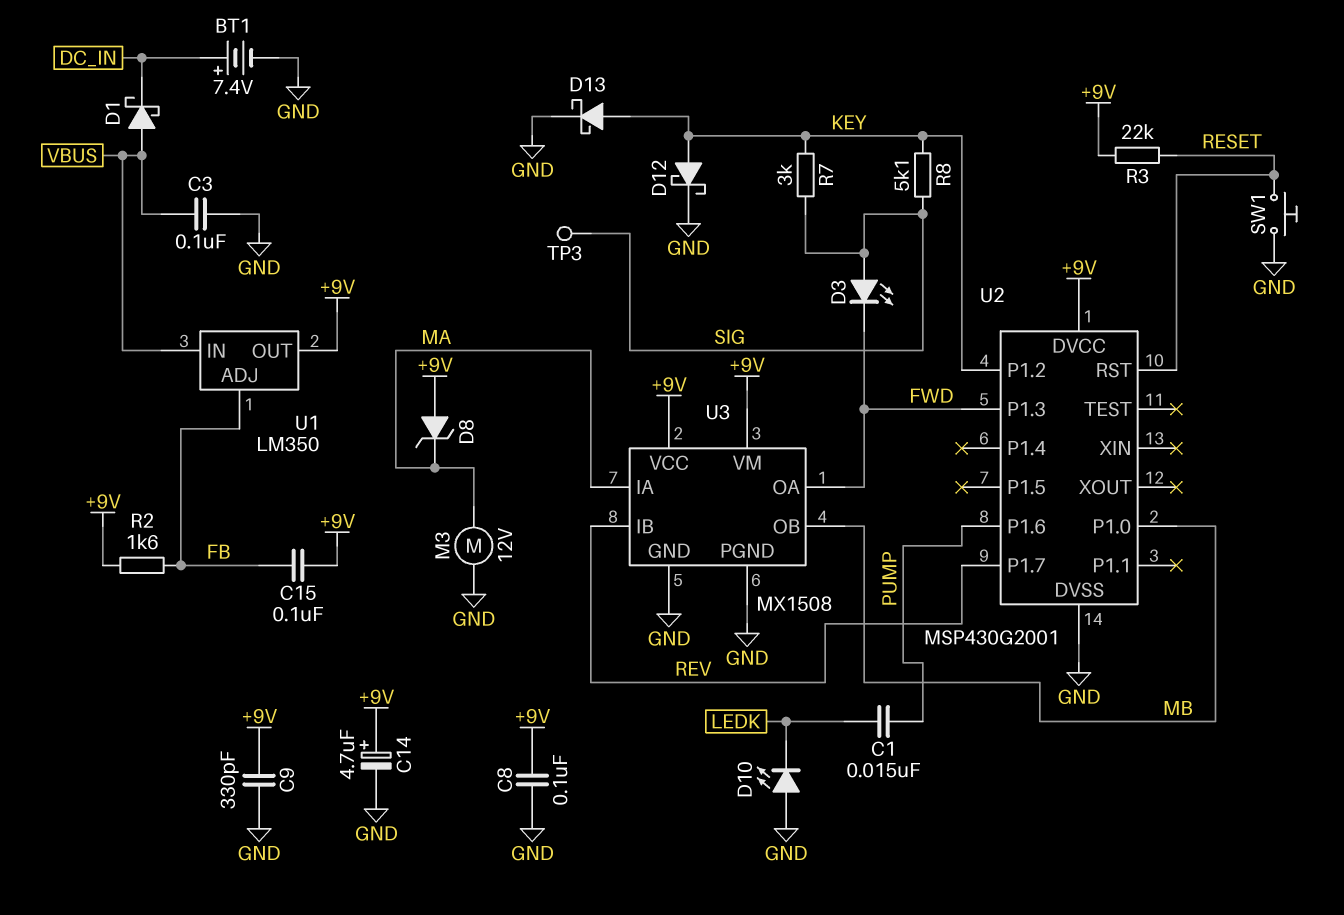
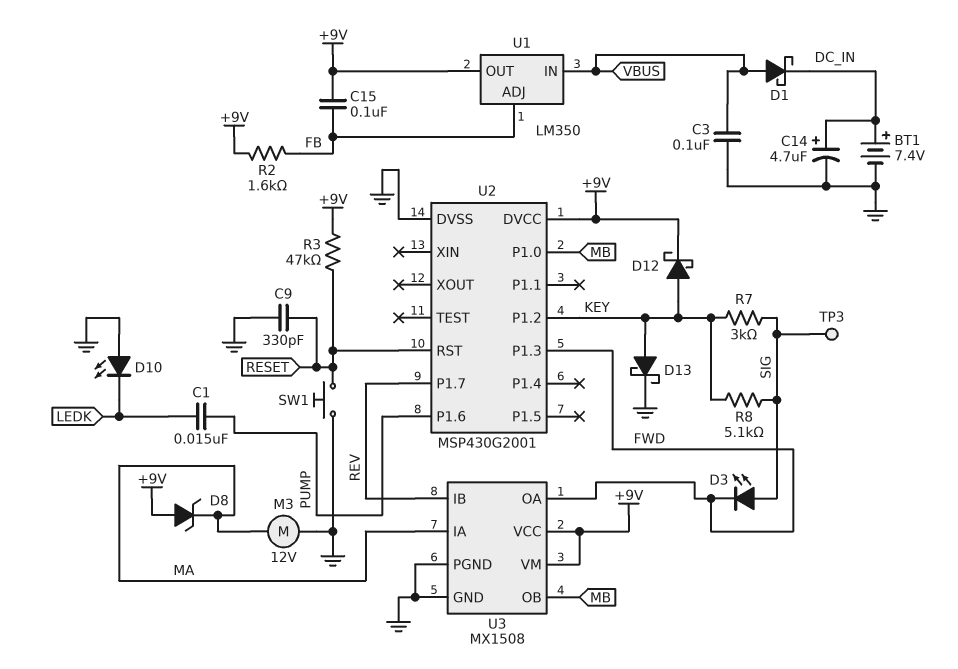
C8: 100nF (+9V, GND) -> none
C9: 330pF (+9V, GND) -> 330pF (GND, RESET)
C14: 4.7uF (plus +9V, minus GND) -> 4.7uF (plus DC_IN, minus GND)
D12: schottky (A KEY, K GND) -> schottky (A KEY, K +9V)
R3: 22k (+9V, RESET) -> 47k (+9V, RESET)

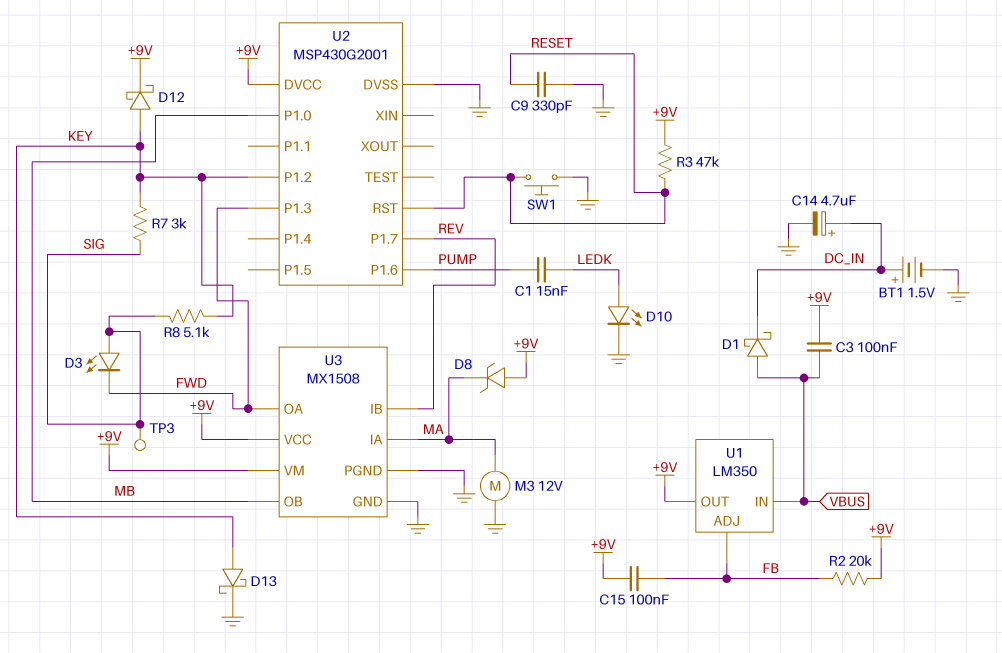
BT1: 7.4V (plus DC_IN, minus GND) -> 1.5V (plus DC_IN, minus GND)
C3: 100nF (GND, VBUS) -> 100nF (+9V, VBUS)
D10: LED (A GND, K LEDK) -> LED (A LEDK, K GND)
R2: 1.6k (+9V, FB) -> 20k (+9V, FB)

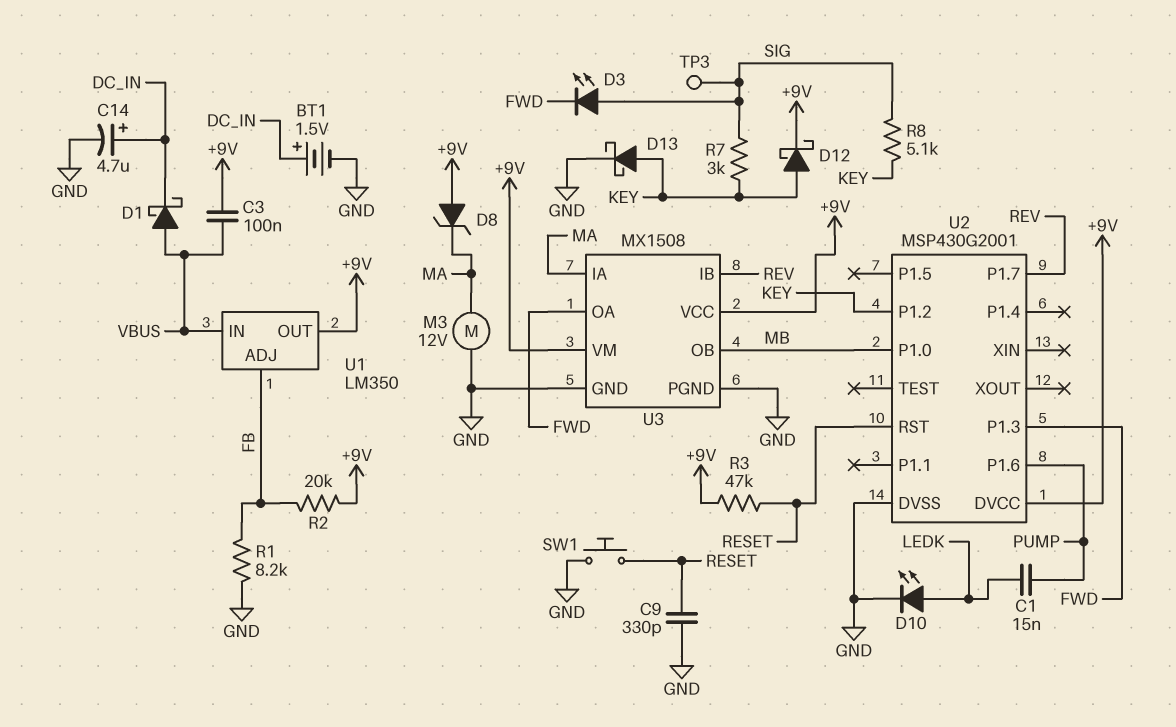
C15: 100nF (+9V, FB) -> none
R1: none -> 8.2k (FB, GND)

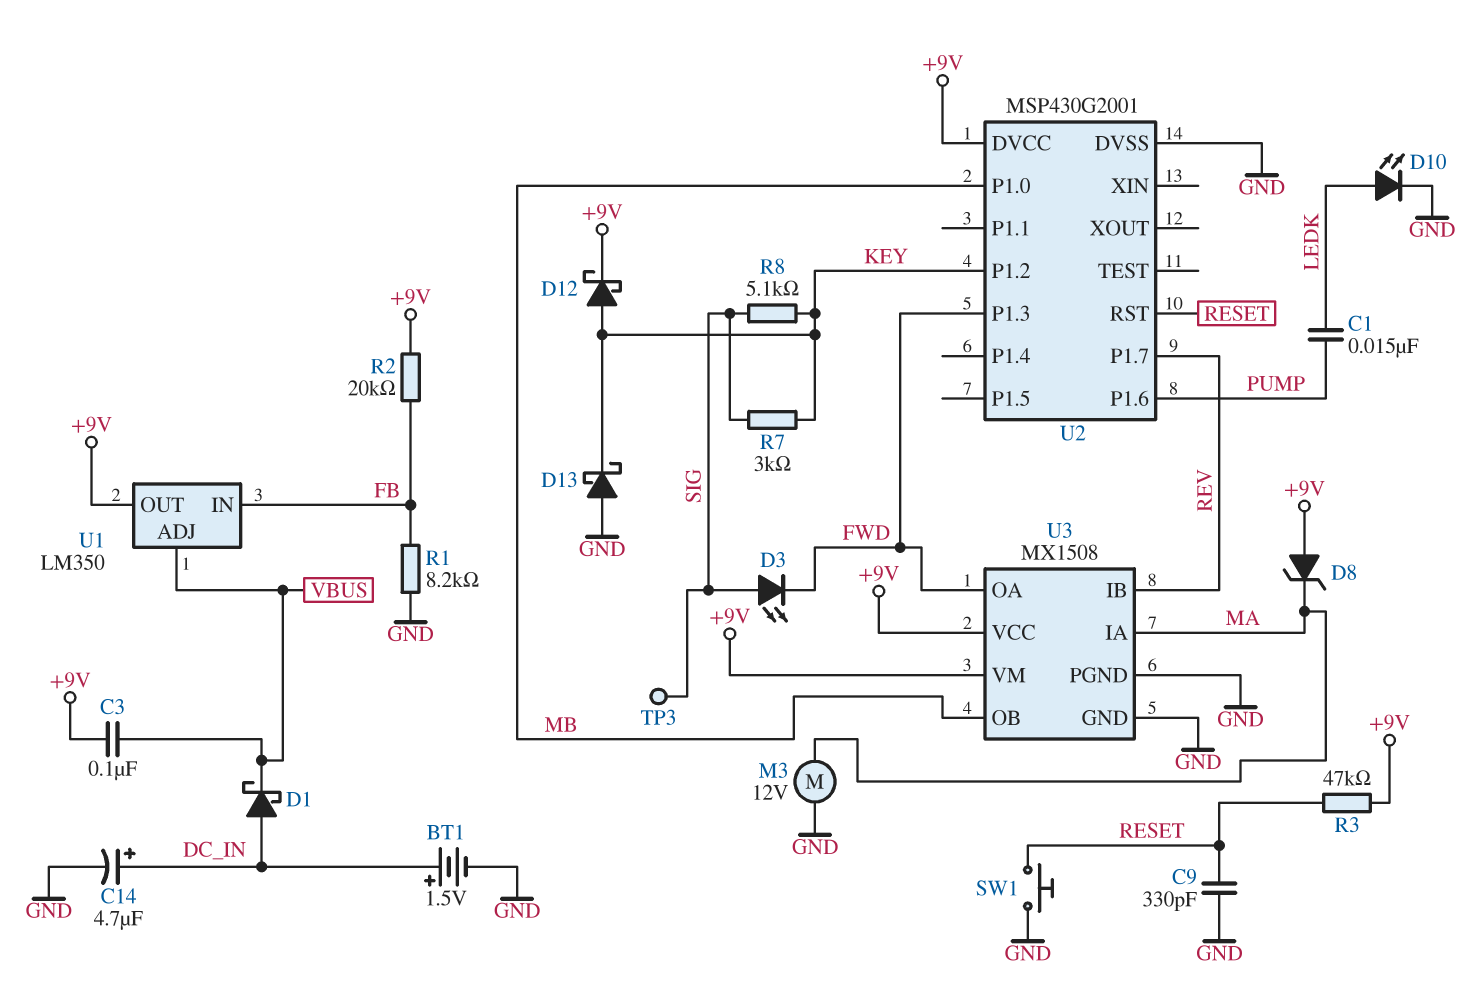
D1: schottky (A VBUS, K DC_IN) -> schottky (A DC_IN, K VBUS)
D13: schottky (A KEY, K GND) -> schottky (A GND, K KEY)
U1 pin ADJ: FB -> VBUS
U1 pin IN: VBUS -> FB

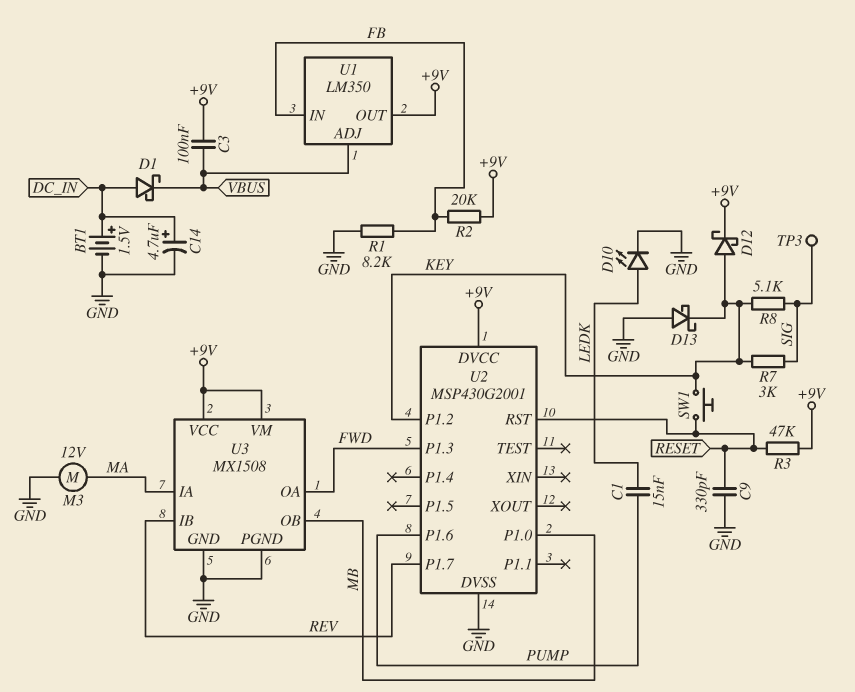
D3: LED (A SIG, K FWD) -> none
D8: zener (A +9V, K MA) -> none
SW1: button (GND, RESET) -> button (KEY, RESET)

